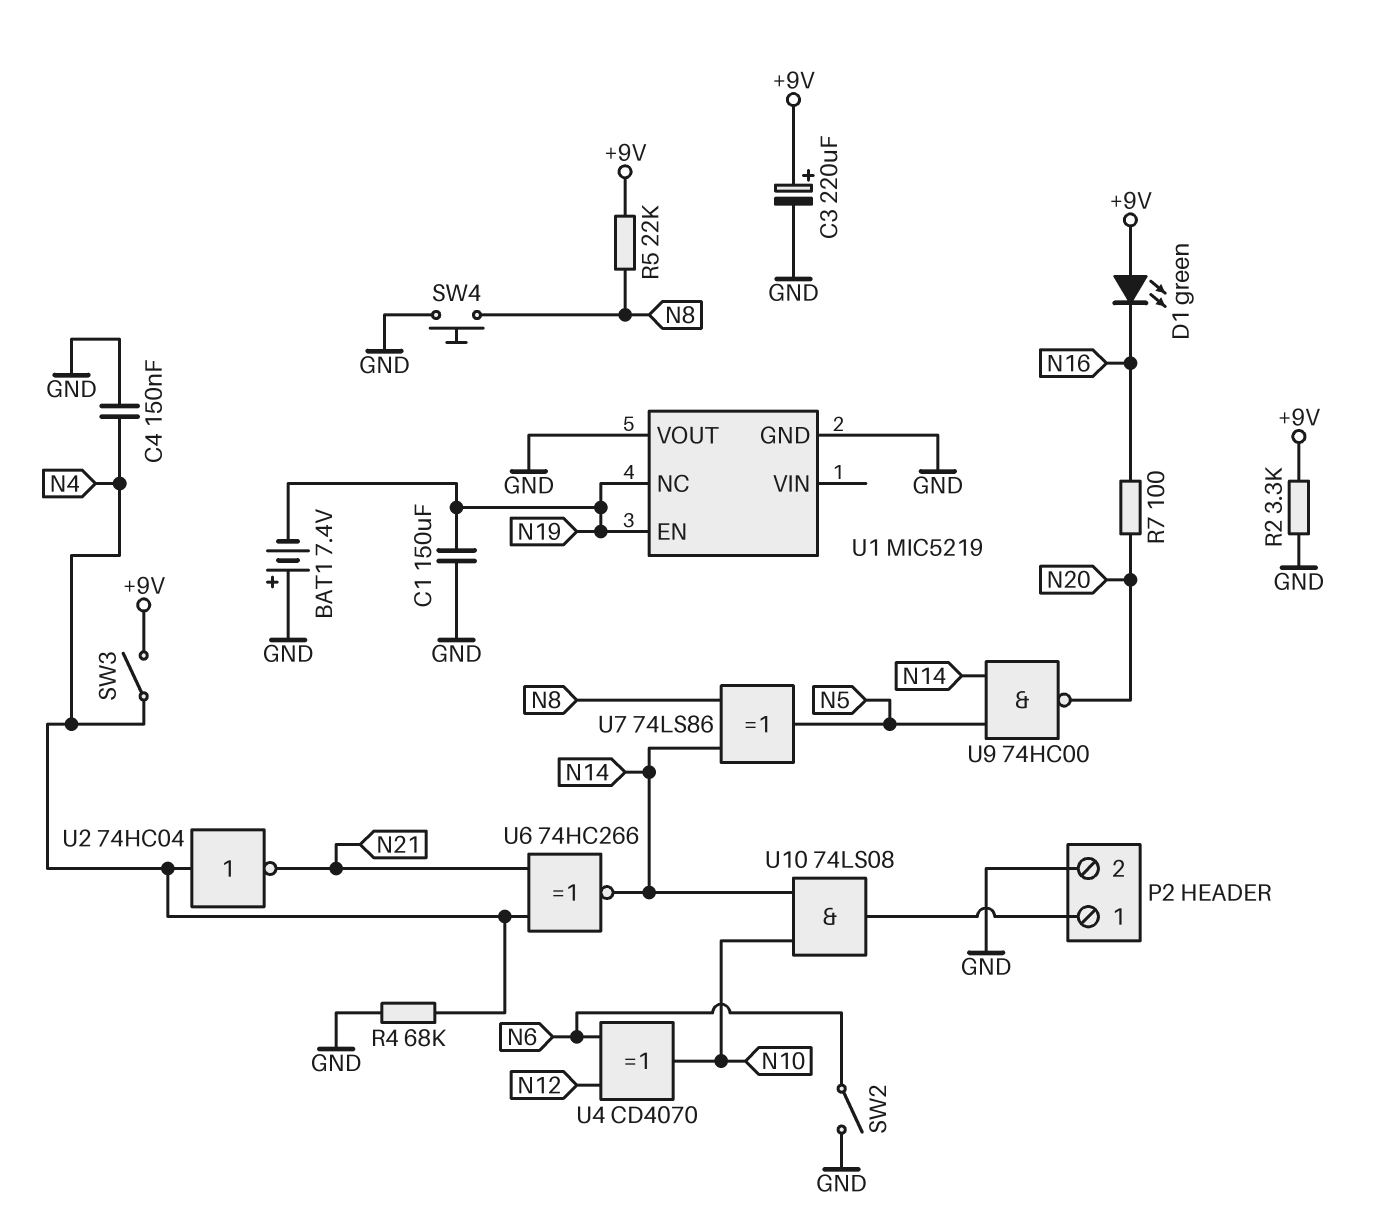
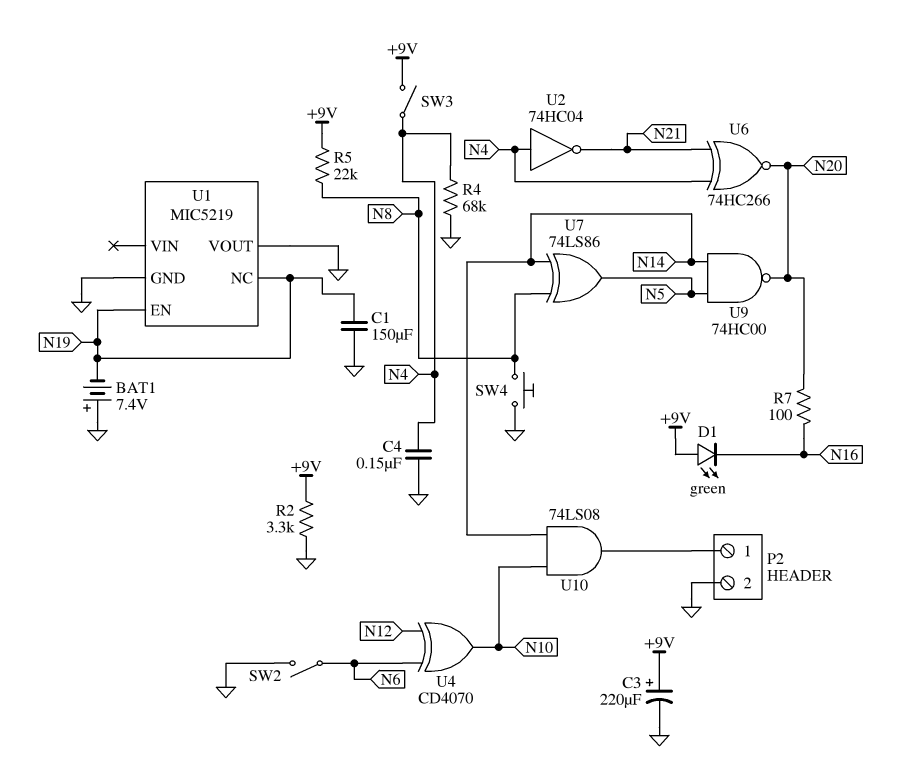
U6: XNOR 74HC266 (in N4, in N21, out N14) -> XNOR 74HC266 (in N4, in N21, out N20)

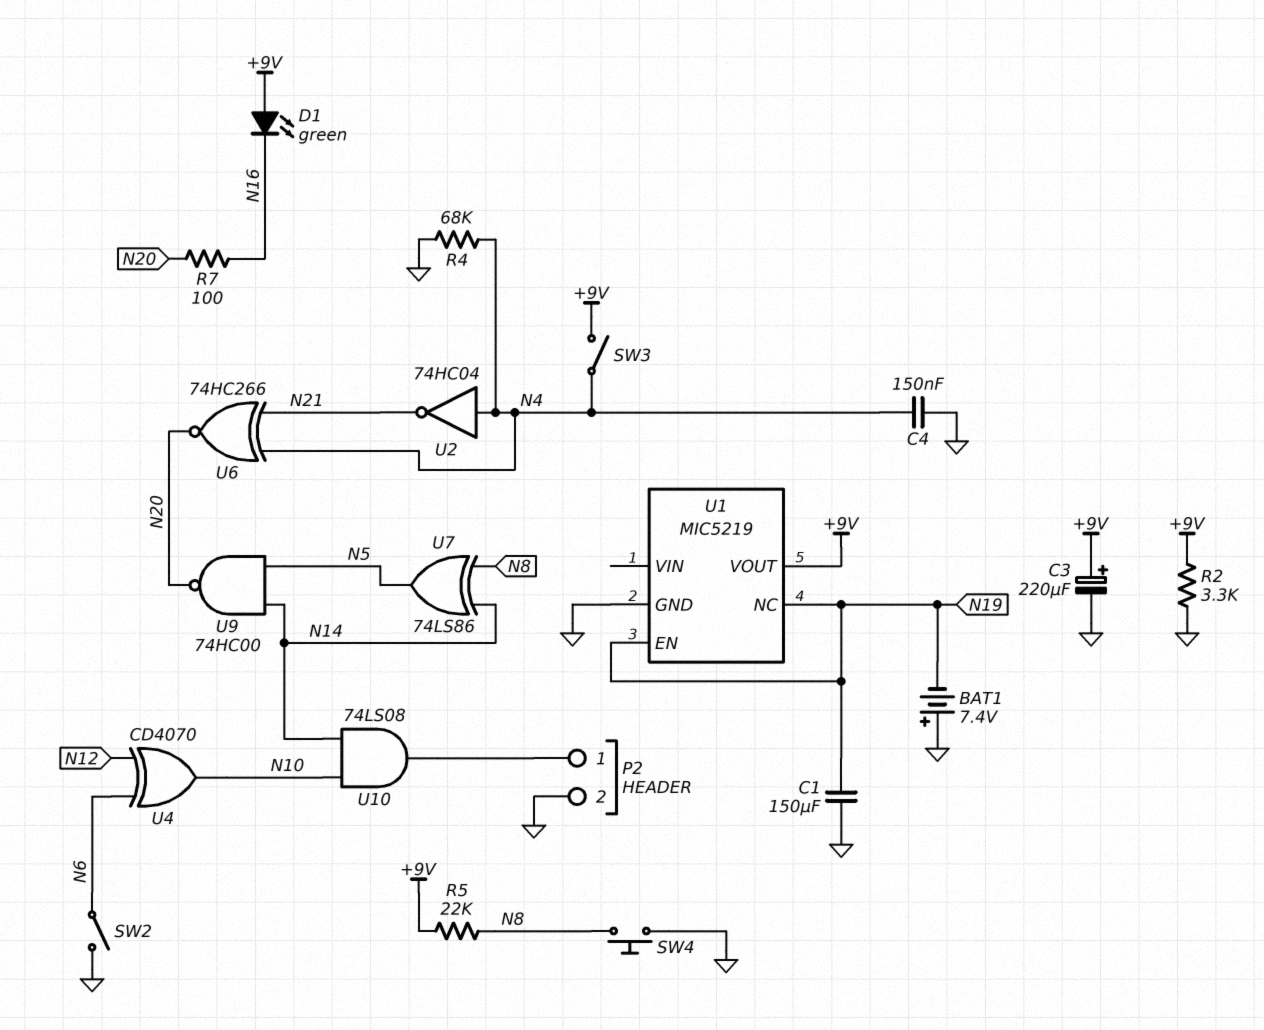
U1 pin VOUT: GND -> +9V

